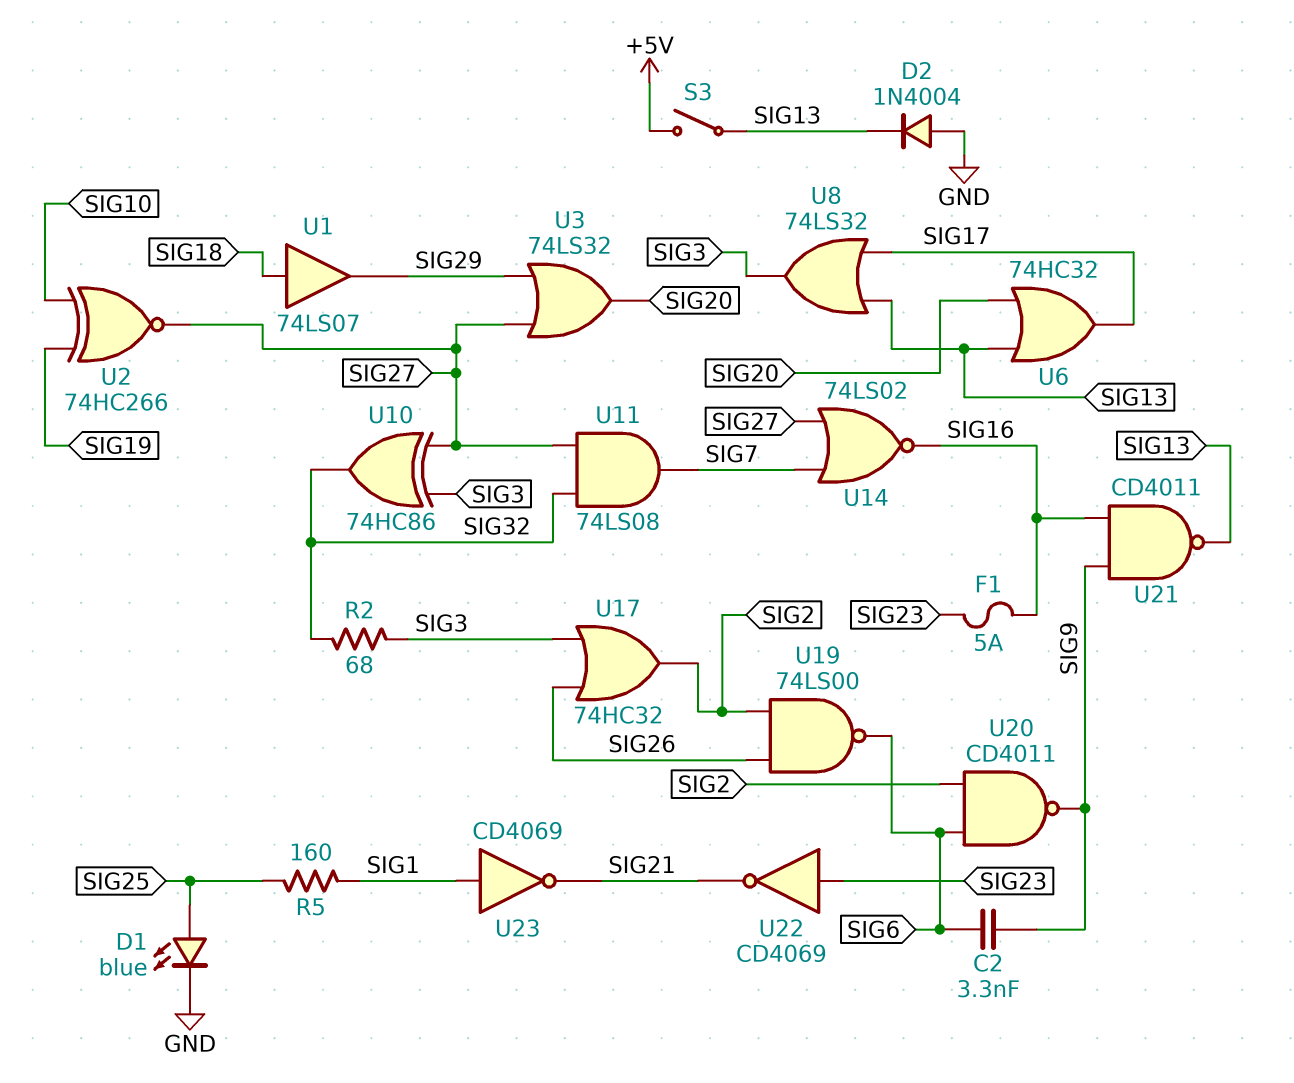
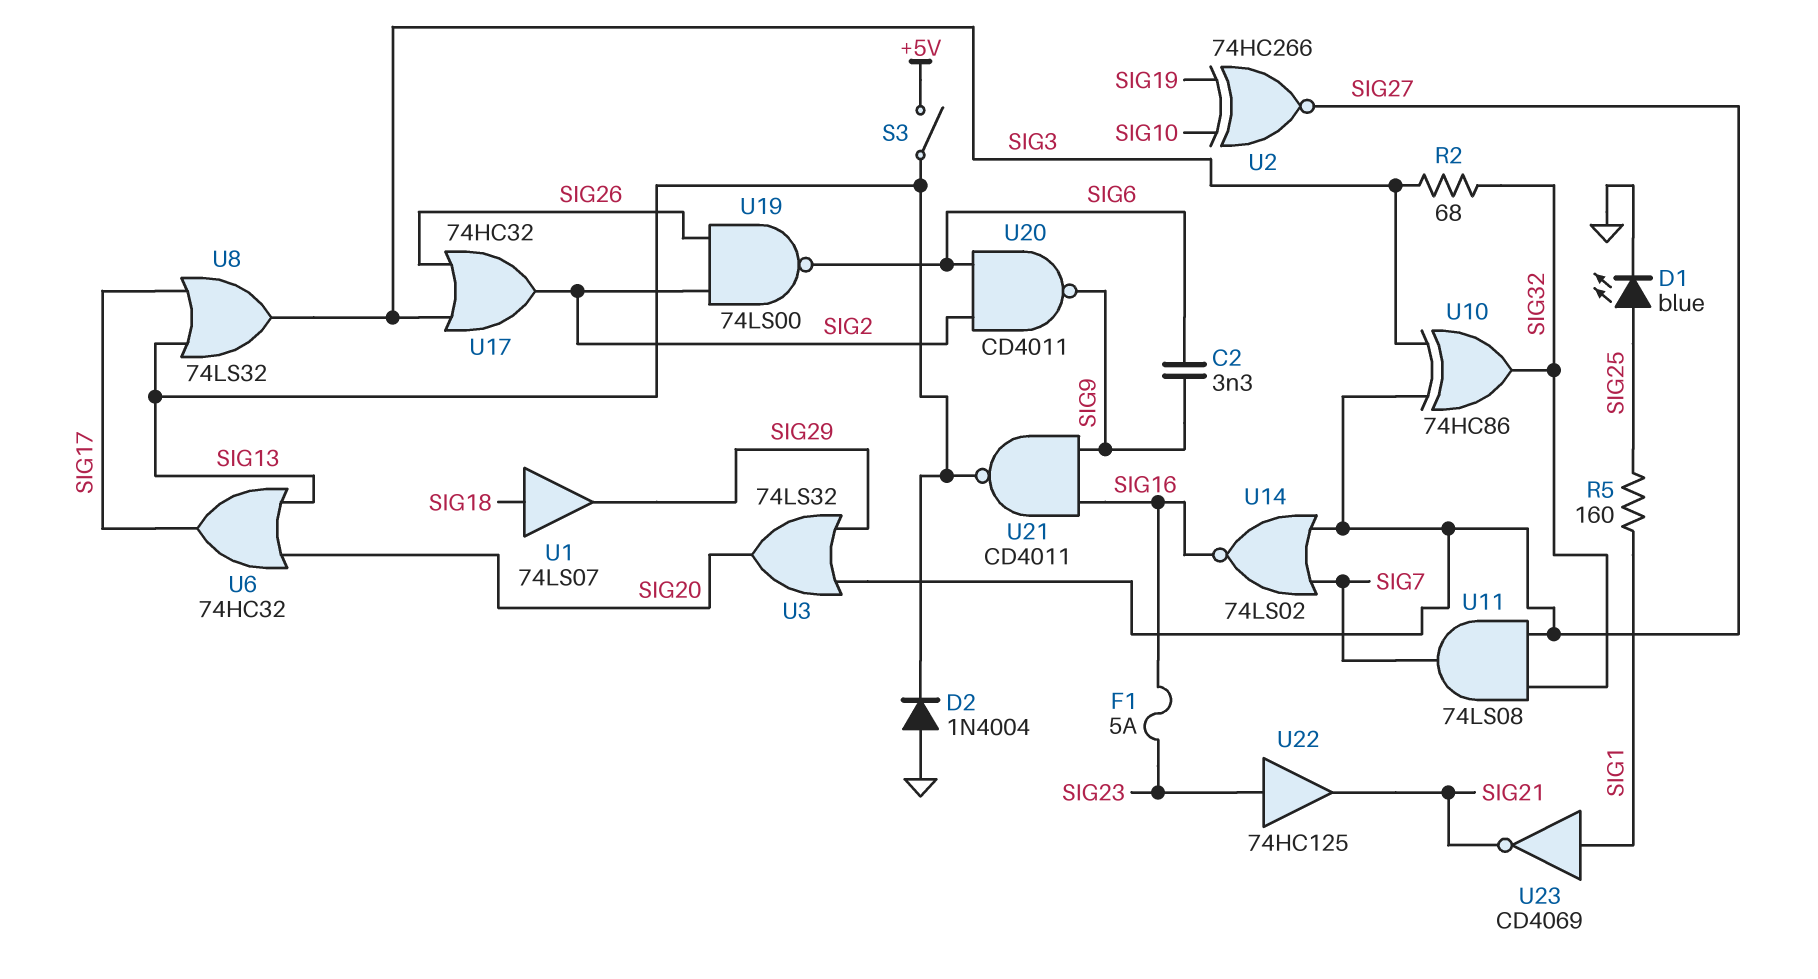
U22: NOT CD4069 (in SIG23, out SIG21) -> buffer 74HC125 (in SIG23, out SIG21)

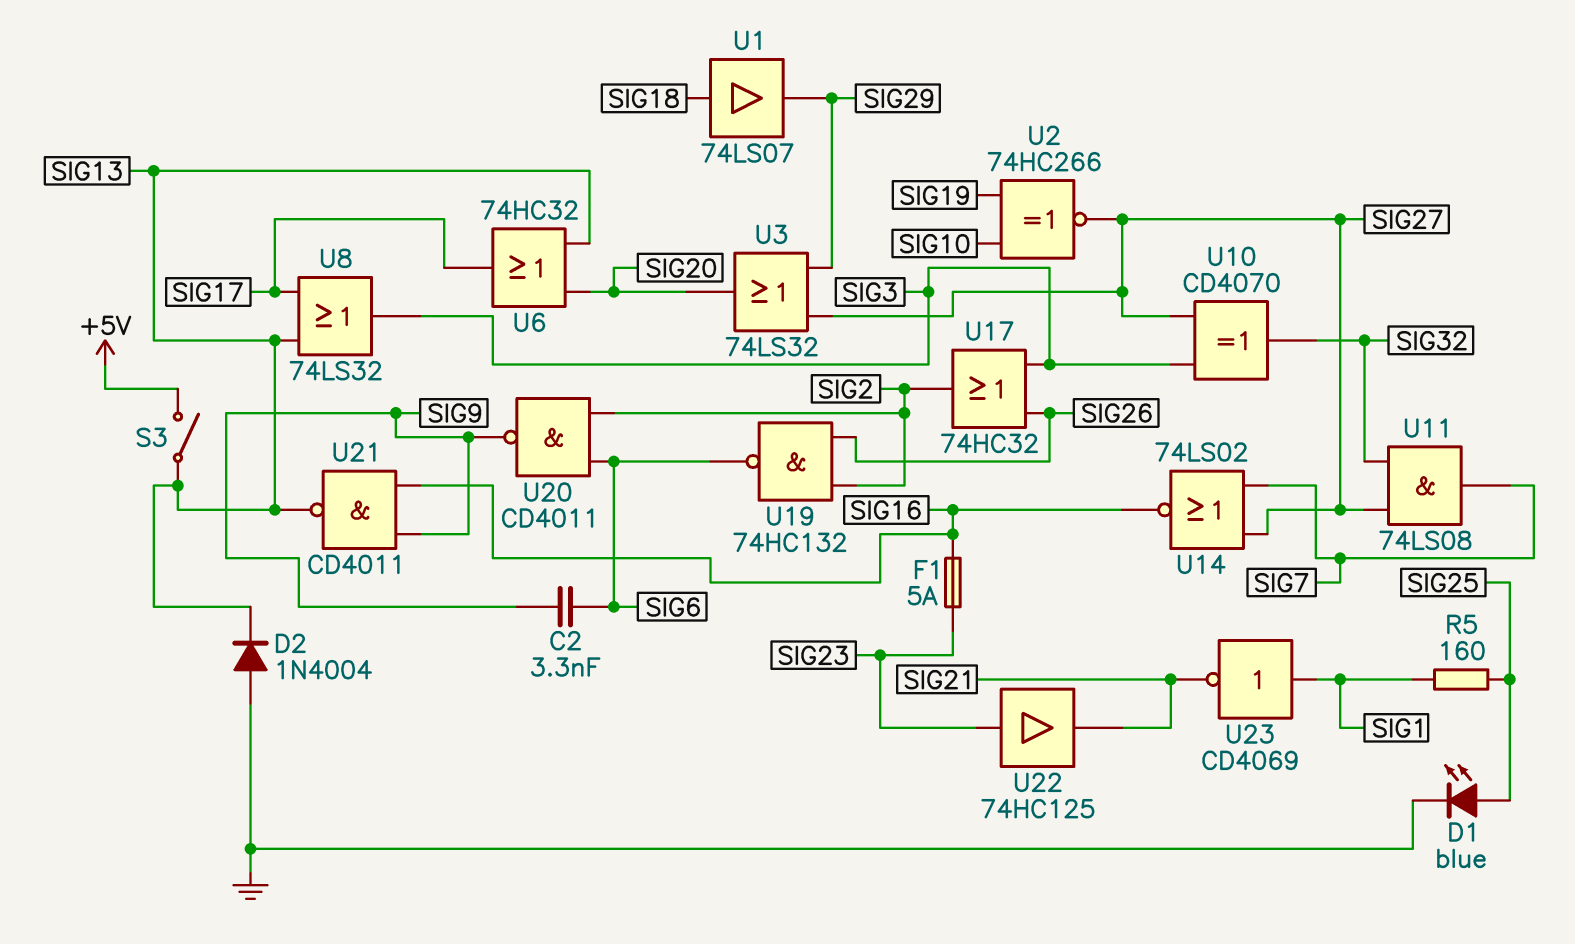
R2: 68 (SIG3, SIG32) -> none
U10: XOR 74HC86 (in SIG3, in SIG27, out SIG32) -> XOR CD4070 (in SIG3, in SIG27, out SIG32)
U19: NAND 74LS00 (in SIG2, in SIG26, out SIG6) -> NAND 74HC132 (in SIG2, in SIG26, out SIG6)

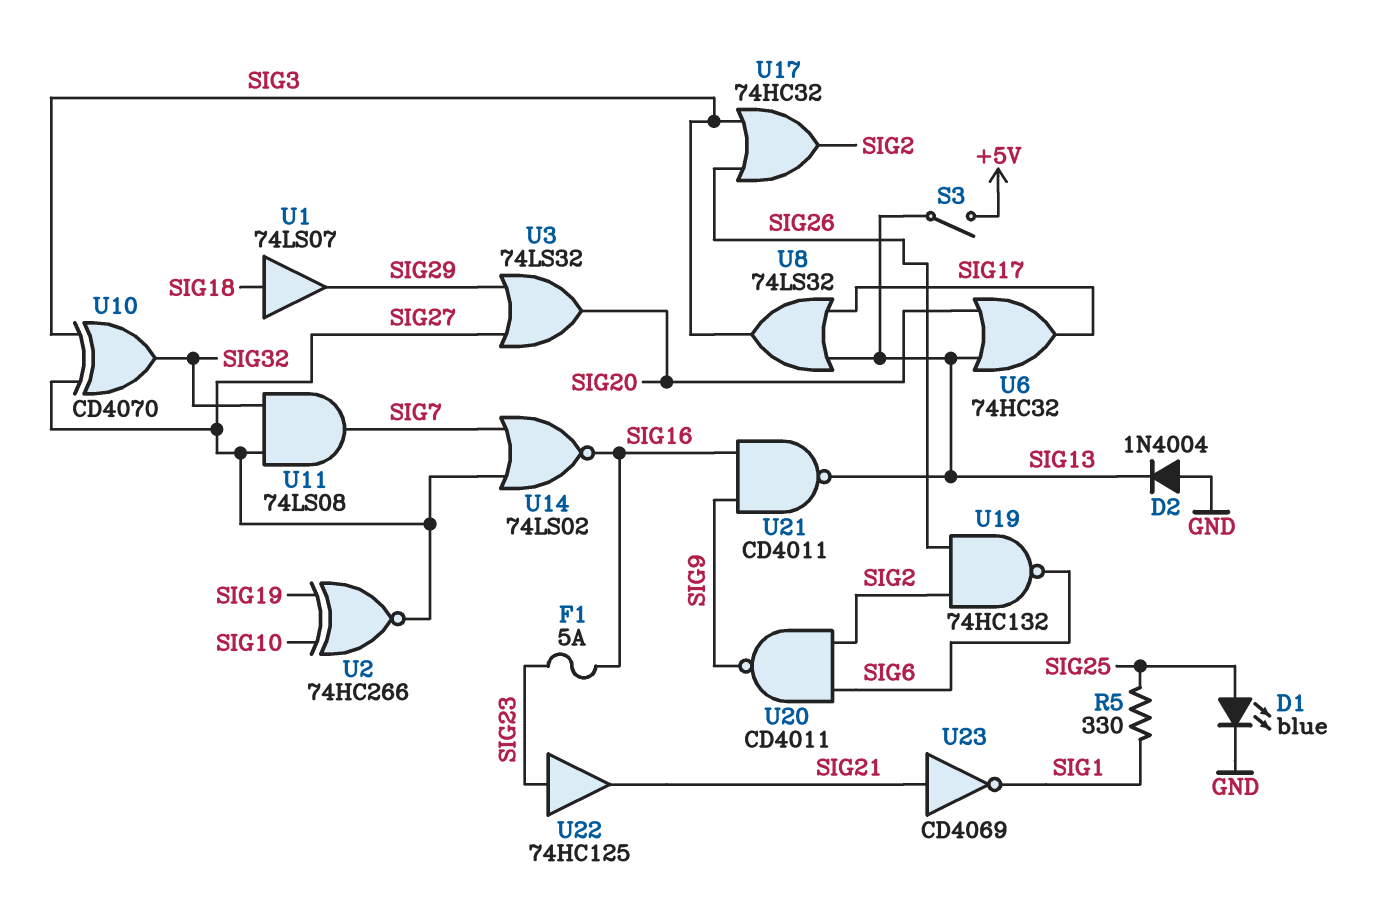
C2: 3.3nF (SIG6, SIG9) -> none
R5: 160 (SIG1, SIG25) -> 330 (SIG1, SIG25)
U23: NOT CD4069 (in SIG1, out SIG21) -> NOT CD4069 (in SIG21, out SIG1)

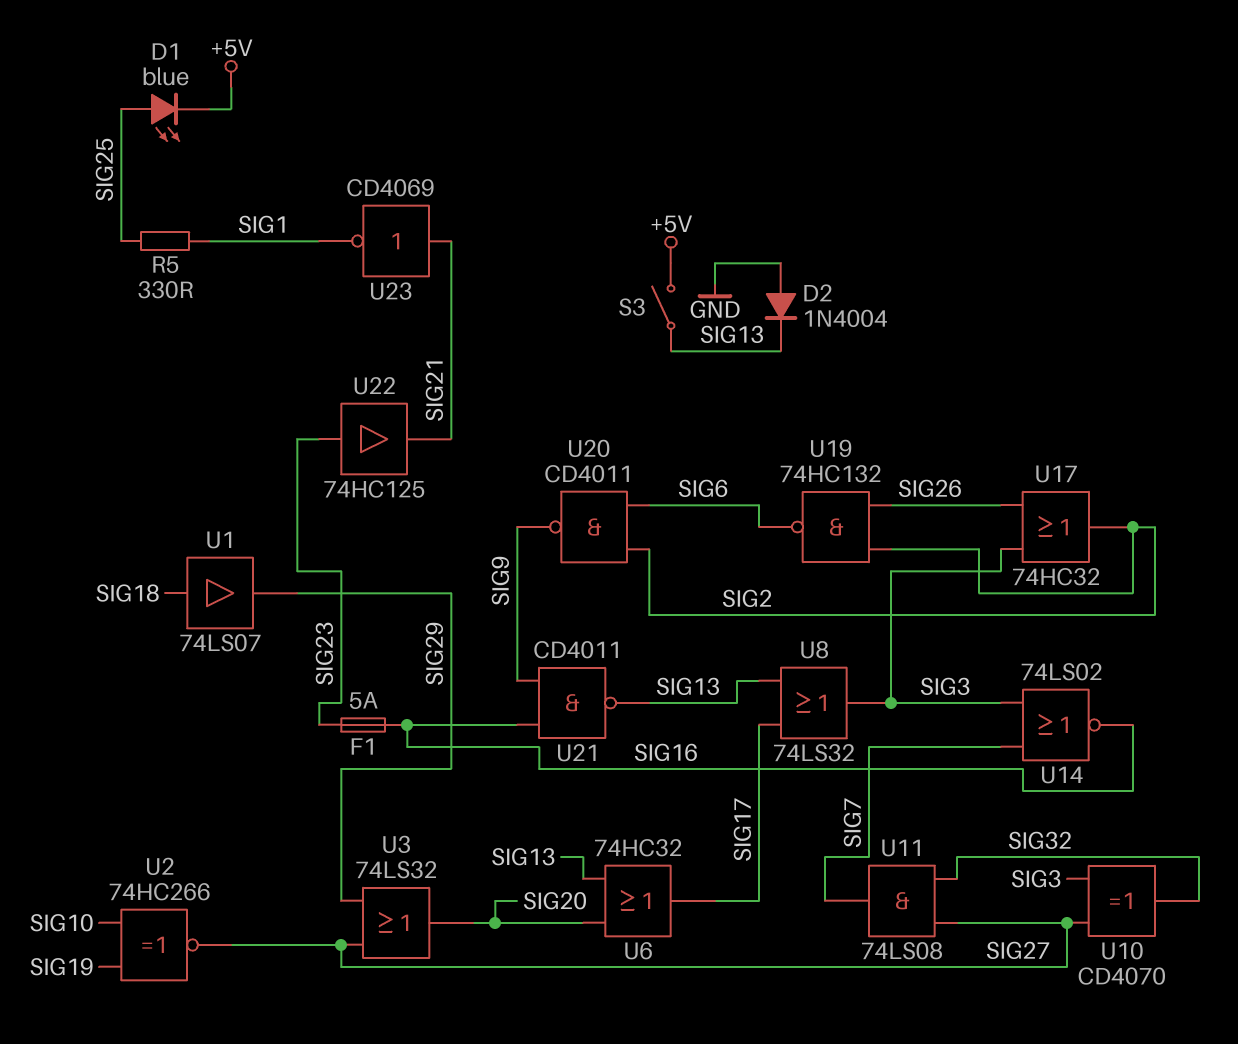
D1: LED blue (A SIG25, K GND) -> LED blue (A SIG25, K +5V)
U14: NOR 74LS02 (in SIG7, in SIG27, out SIG16) -> NOR 74LS02 (in SIG3, in SIG7, out SIG16)

